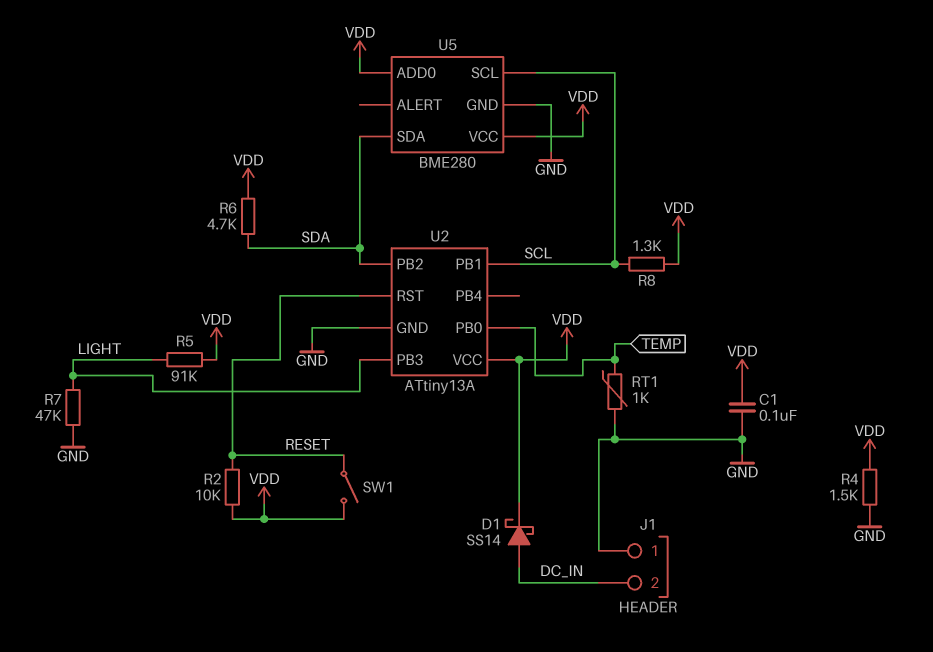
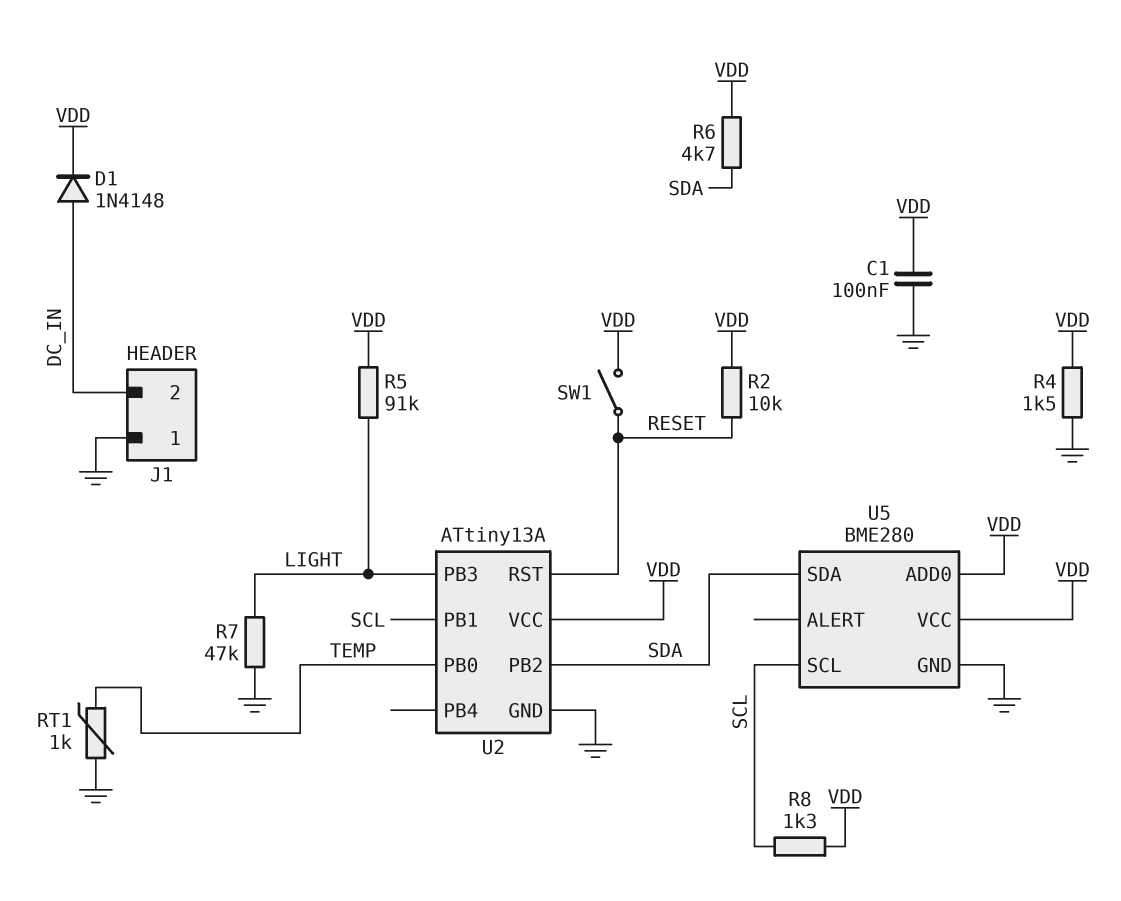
D1: schottky SS14 (A DC_IN, K VDD) -> diode 1N4148 (A DC_IN, K VDD)

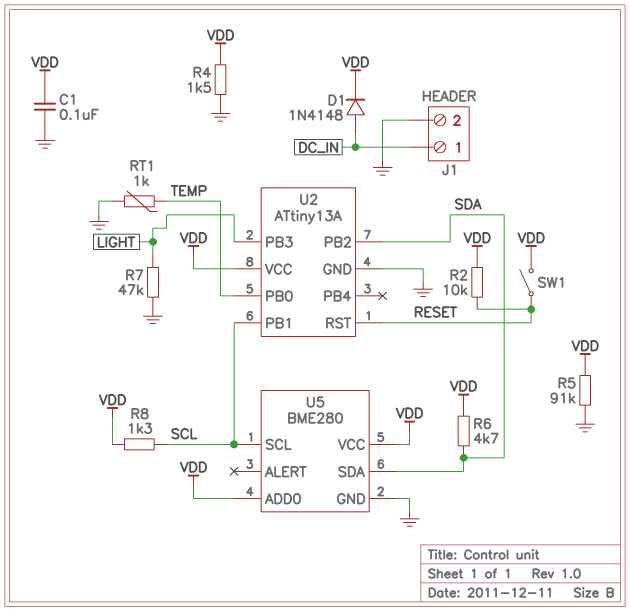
J1 pin 1: GND -> DC_IN
J1 pin 2: DC_IN -> GND
R5: 91k (LIGHT, VDD) -> 91k (GND, VDD)

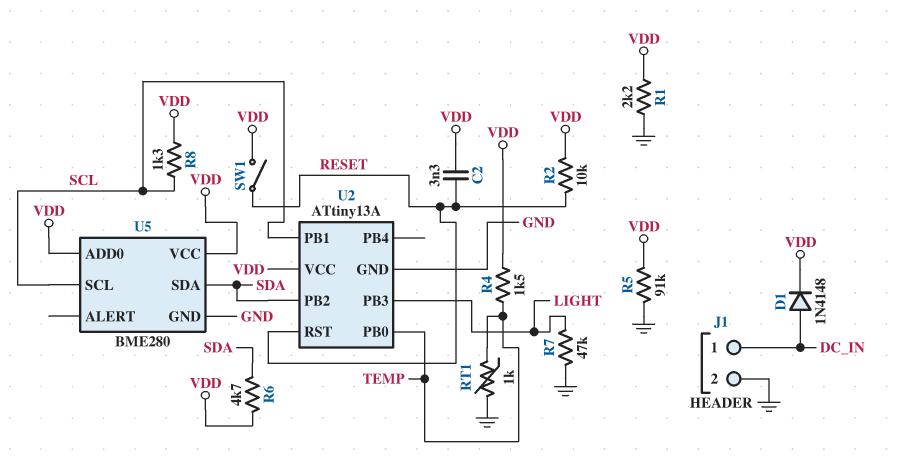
C1: 100nF (GND, VDD) -> none
C2: none -> 3.3nF (RESET, VDD)
R1: none -> 2.2k (GND, VDD)
R4: 1.5k (GND, VDD) -> 1.5k (TEMP, VDD)

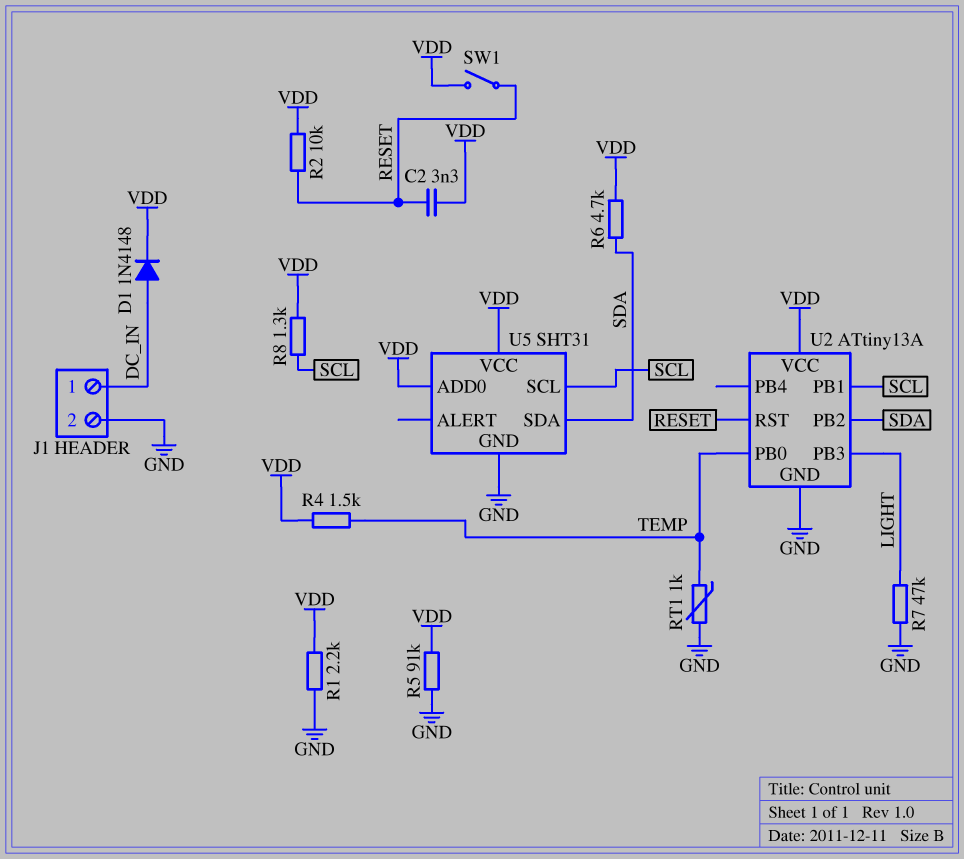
U5: BME280 -> SHT31

